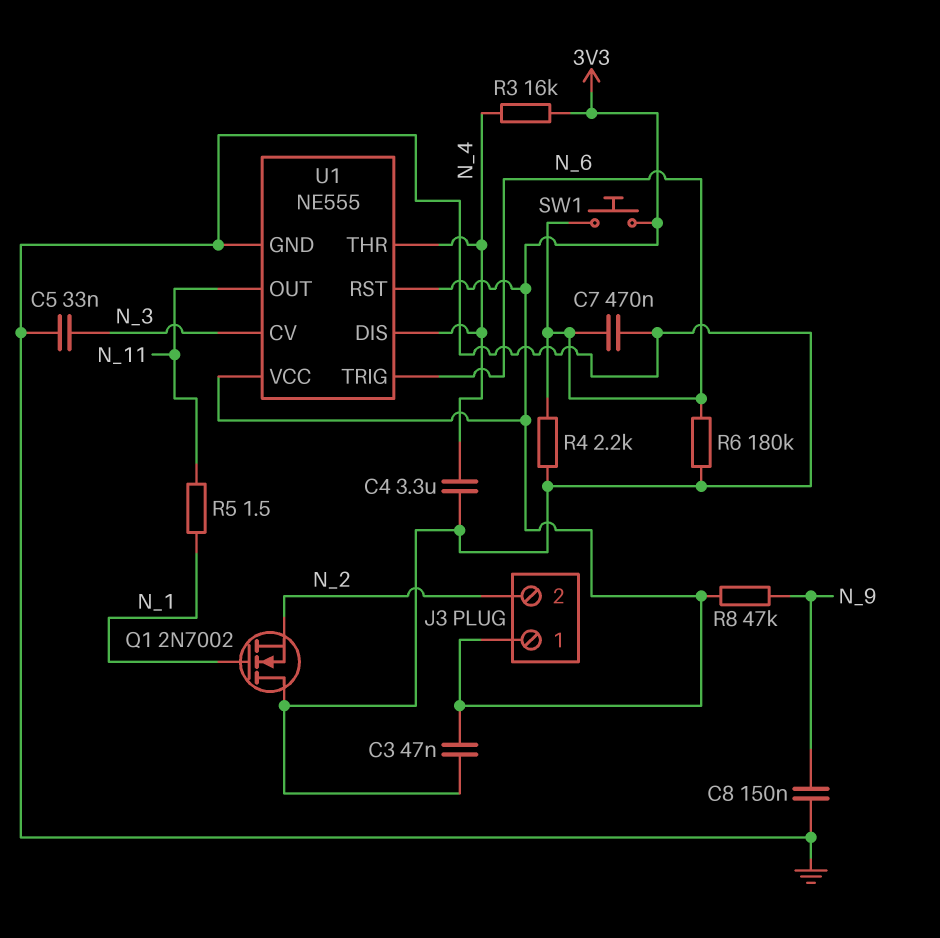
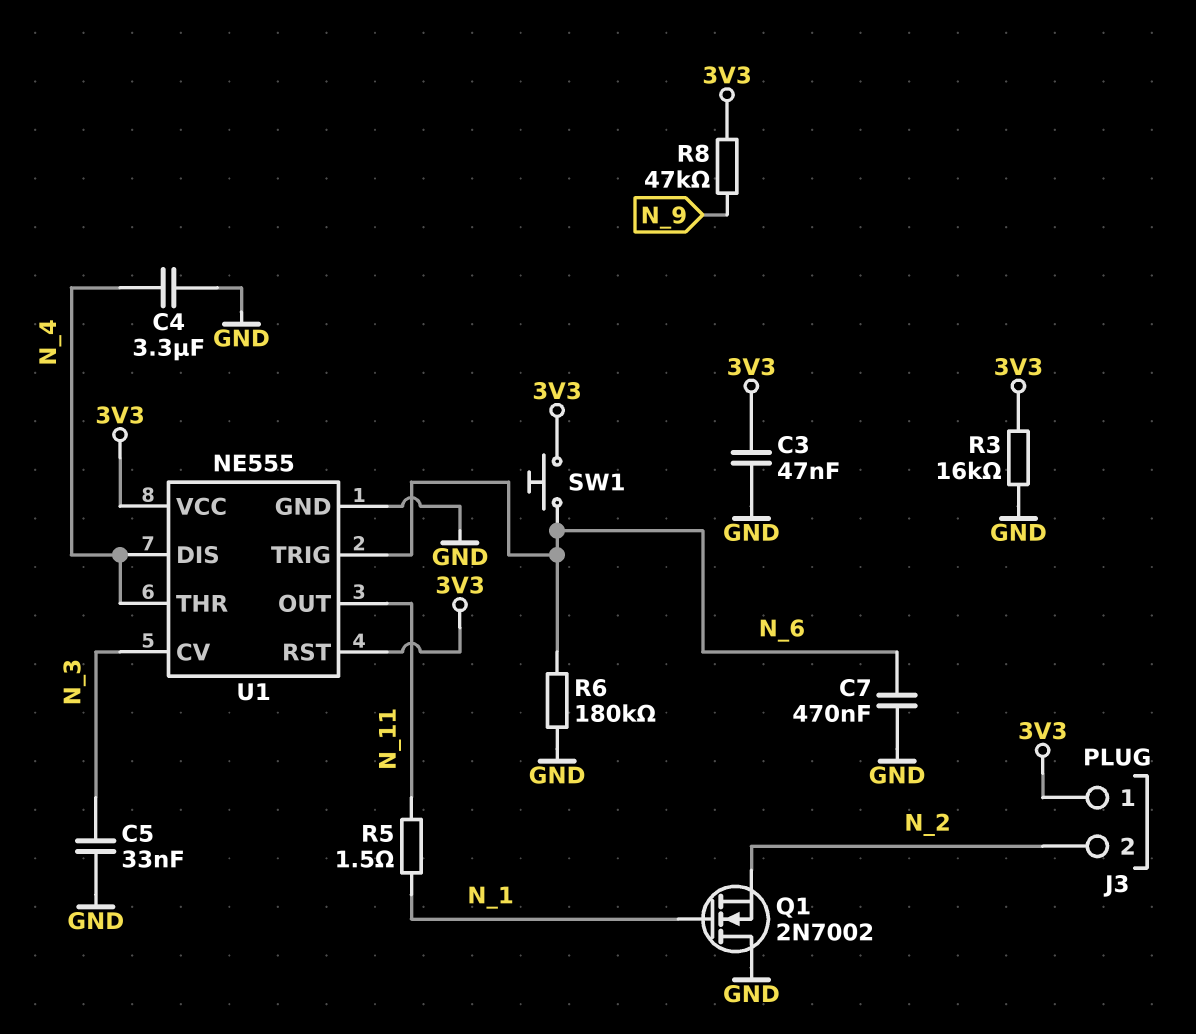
C8: 150nF (GND, N_9) -> none
R3: 16k (3V3, N_4) -> 16k (3V3, GND)
R4: 2.2k (GND, N_6) -> none

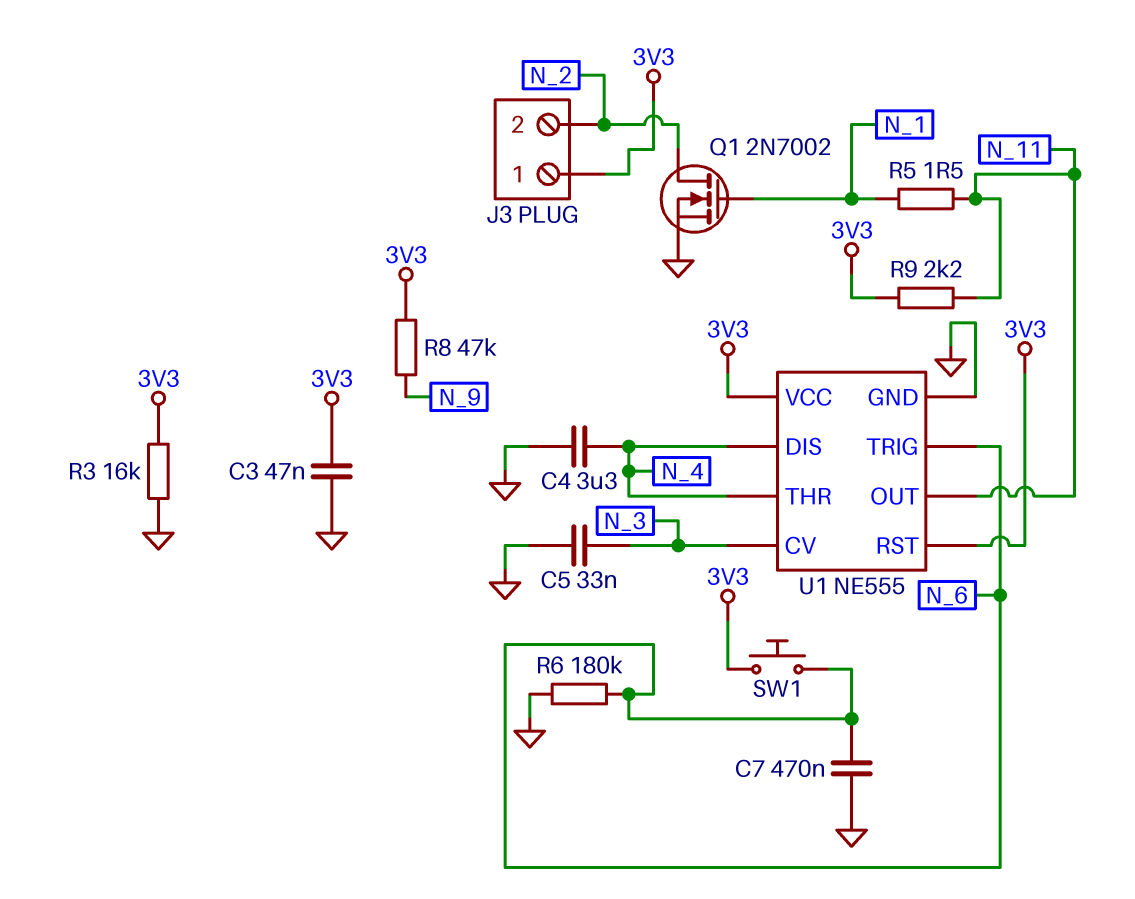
Q1: NMOS 2N7002 (G N_1, D GND, S N_2) -> NMOS 2N7002 (G N_1, D N_2, S GND)
R9: none -> 2.2k (3V3, N_11)

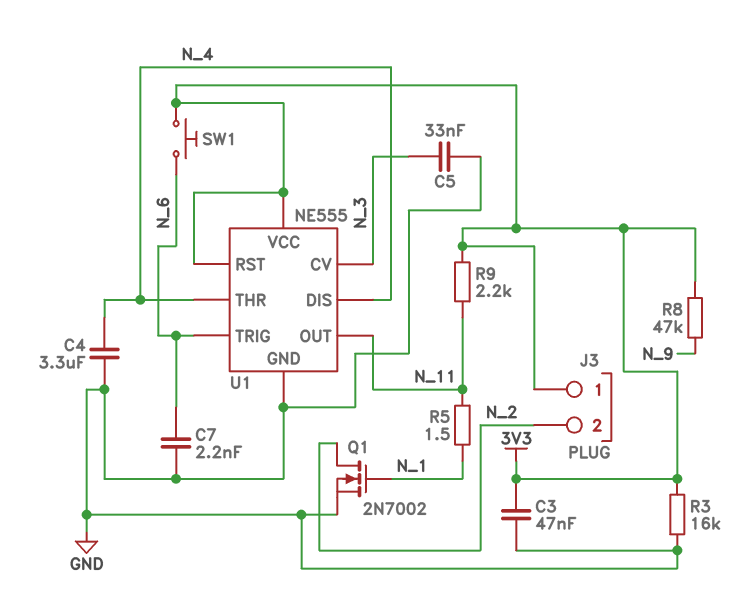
C7: 470nF (GND, N_6) -> 2.2nF (GND, N_6)
R6: 180k (GND, N_6) -> none

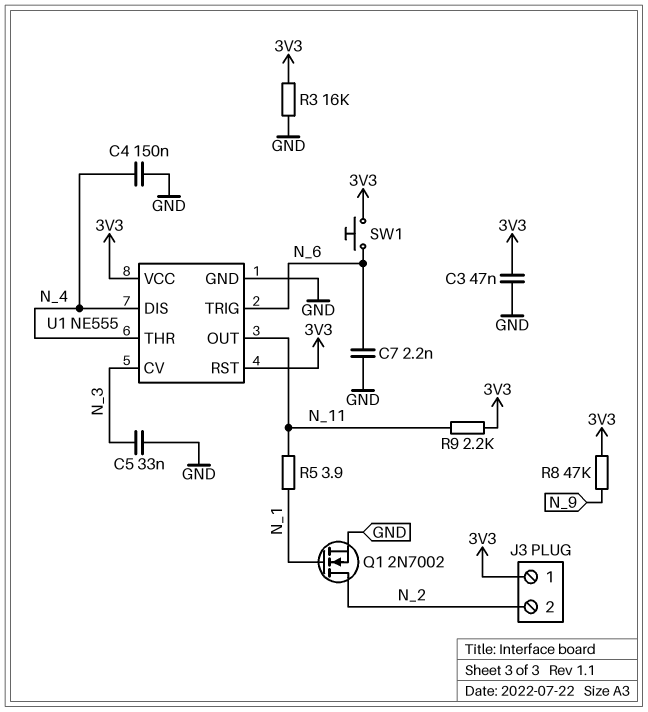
C4: 3.3uF (GND, N_4) -> 150nF (GND, N_4)
R5: 1.5 (N_1, N_11) -> 3.9 (N_1, N_11)

